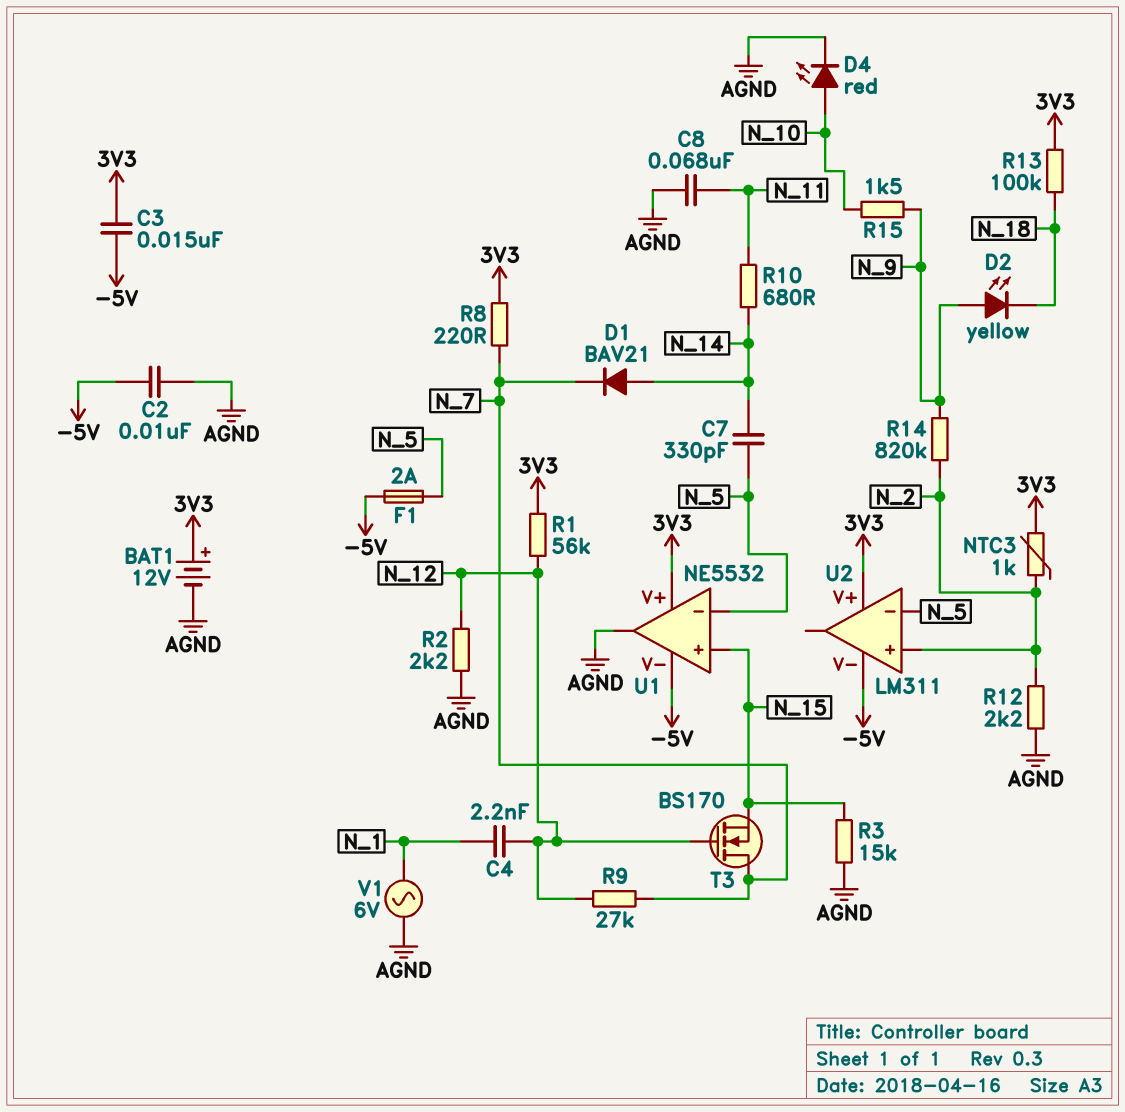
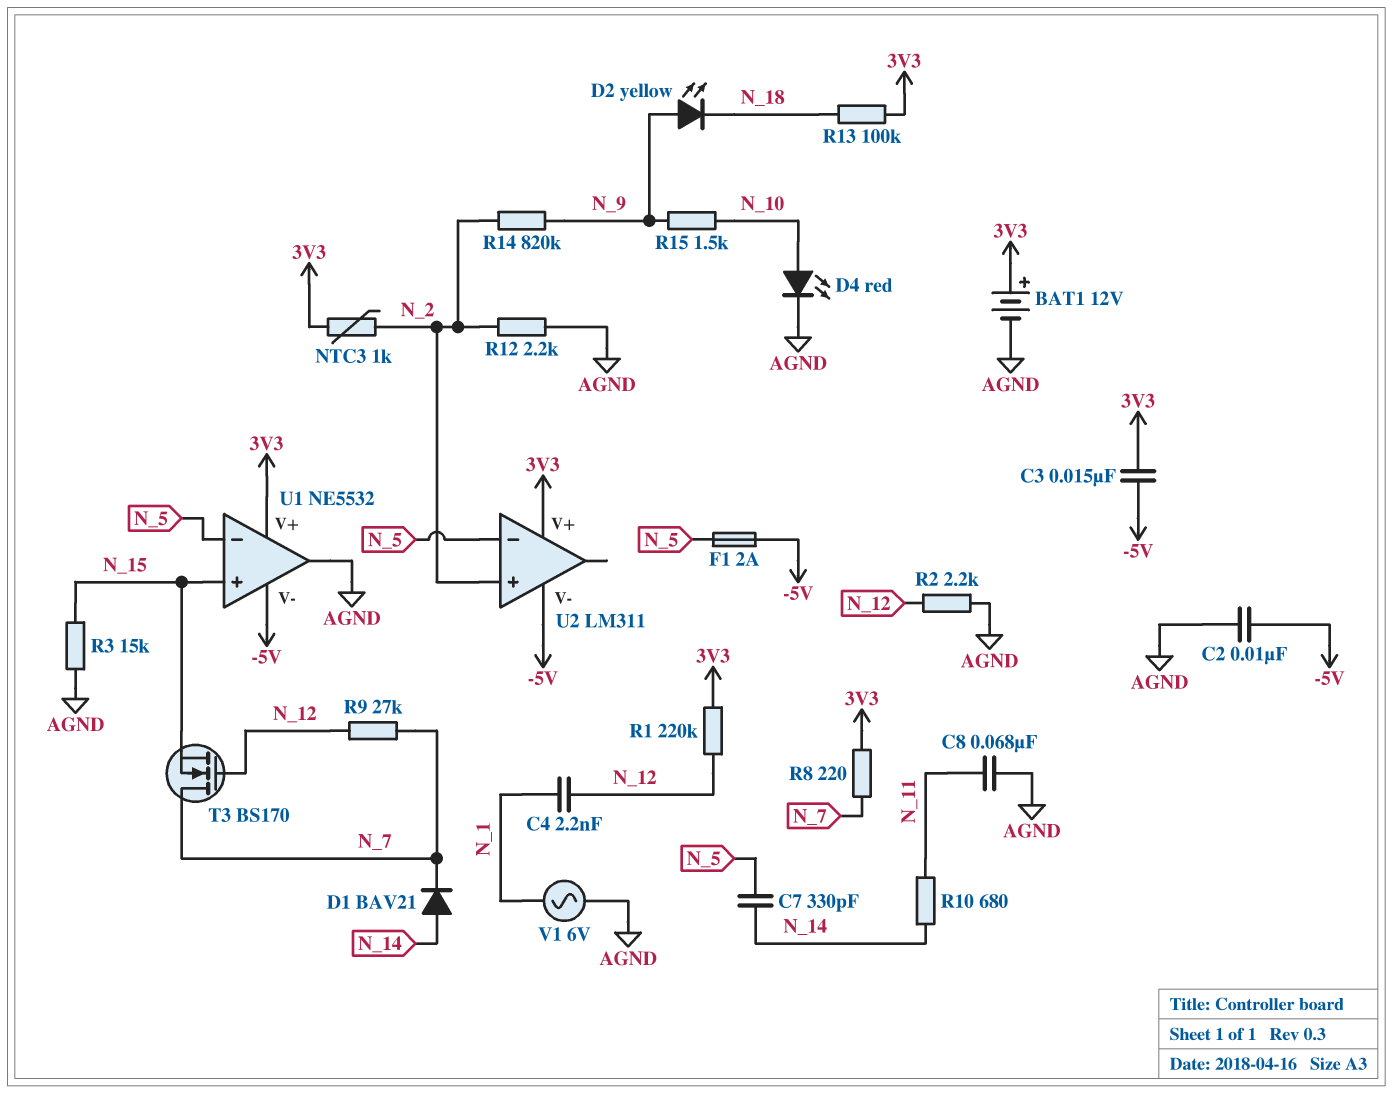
R1: 56k (3V3, N_12) -> 220k (3V3, N_12)

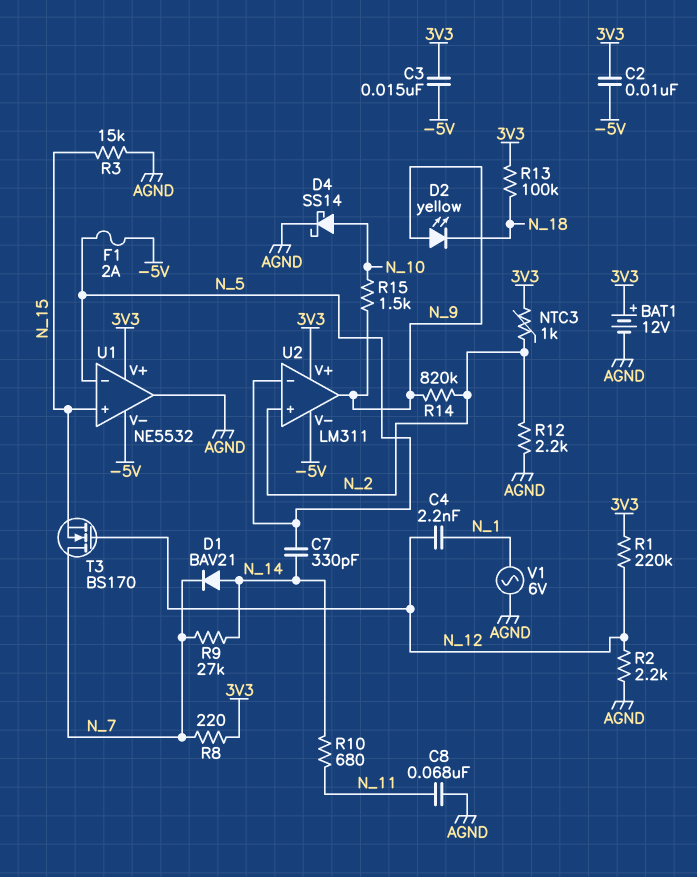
C2: 10nF (-5V, AGND) -> 10nF (-5V, 3V3)
D4: LED red (A N_10, K AGND) -> schottky SS14 (A N_10, K AGND)
R9: 27k (N_7, N_12) -> 27k (N_7, N_14)
U2 pin out: none -> N_9

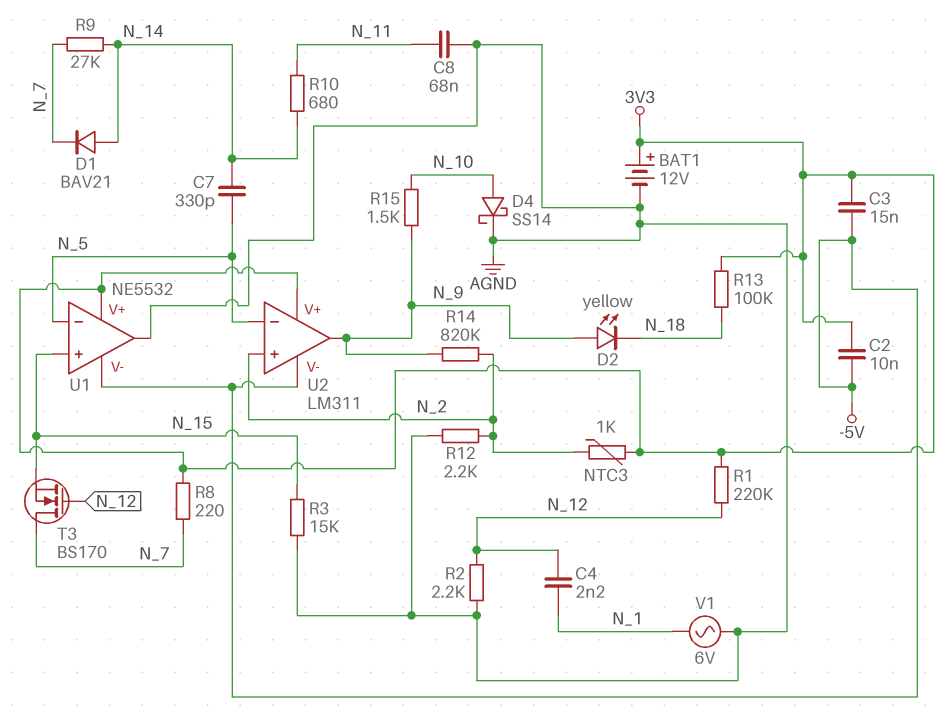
F1: 2A (-5V, N_5) -> none

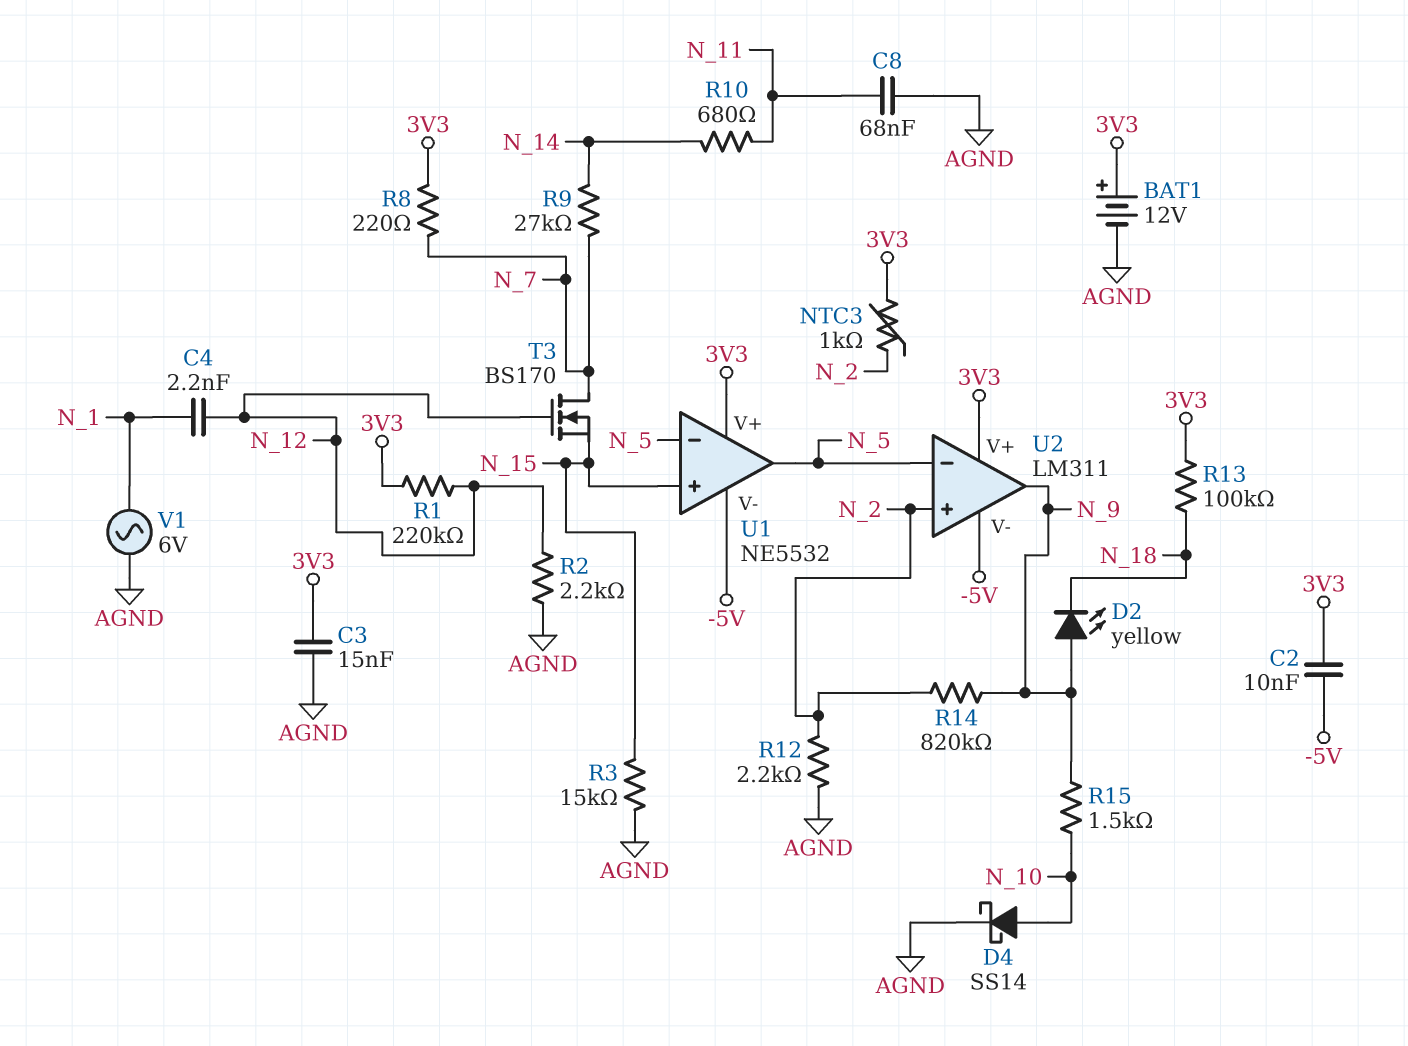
C3: 15nF (-5V, 3V3) -> 15nF (3V3, AGND)
C7: 330pF (N_5, N_14) -> none
D1: diode BAV21 (A N_14, K N_7) -> none
U1 pin out: AGND -> N_5

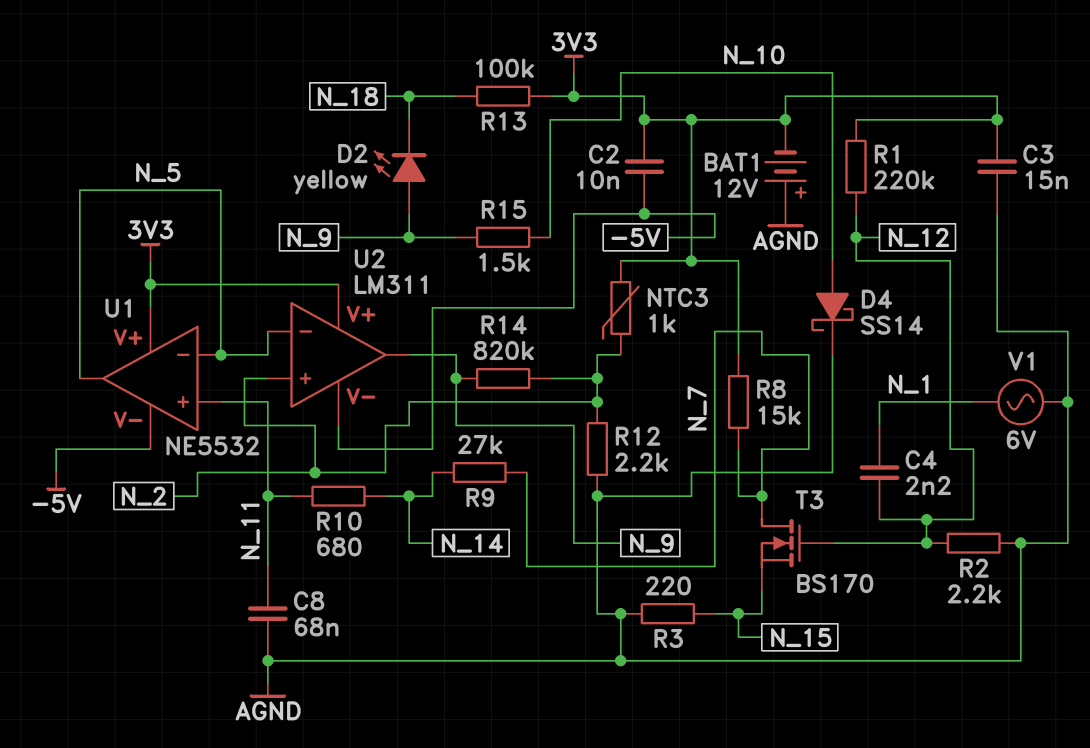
BAT1: 12V (plus 3V3, minus AGND) -> 12V (plus AGND, minus 3V3)
R3: 15k (AGND, N_15) -> 220 (AGND, N_15)
R8: 220 (3V3, N_7) -> 15k (3V3, N_7)
U1 pin in+: N_15 -> N_11

